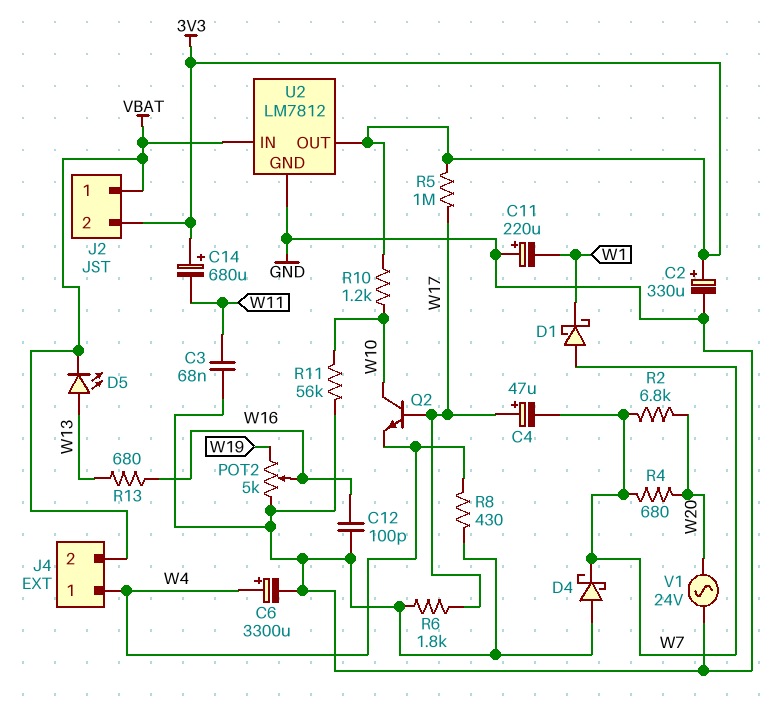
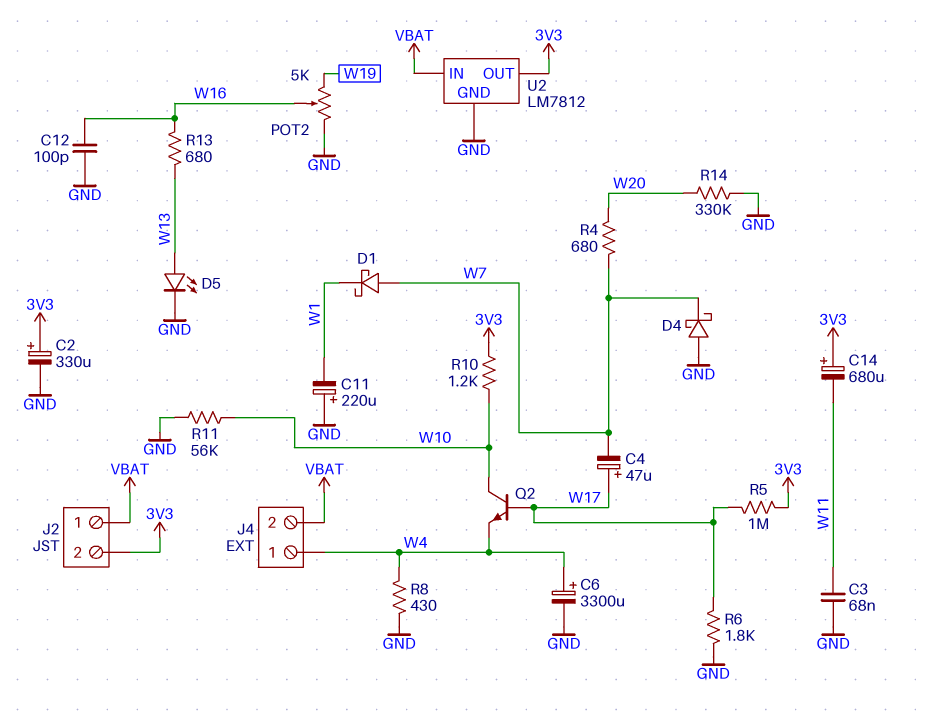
D5: LED (A W13, K VBAT) -> LED (A W13, K GND)
R2: 6.8k (W7, W20) -> none
R14: none -> 330k (GND, W20)
V1: AC 24V (GND, W20) -> none

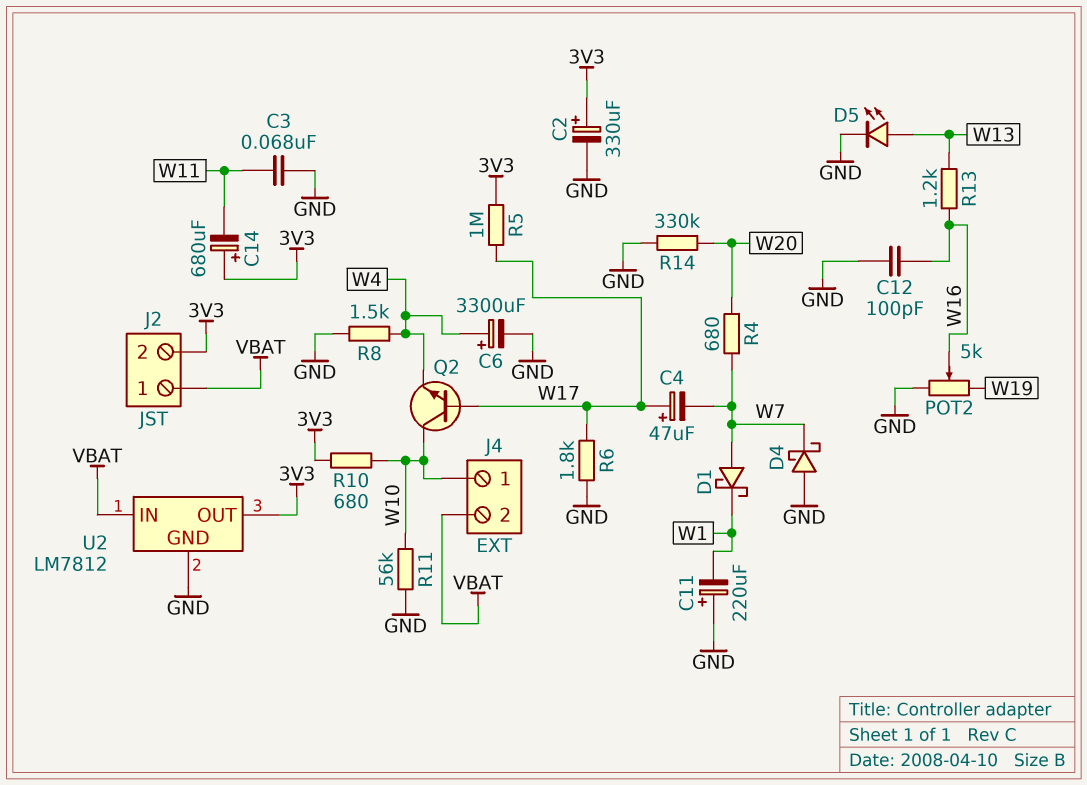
J4 pin 1: W4 -> W10
R8: 430 (GND, W4) -> 1.5k (GND, W4)
R10: 1.2k (3V3, W10) -> 680 (3V3, W10)
R13: 680 (W13, W16) -> 1.2k (W13, W16)

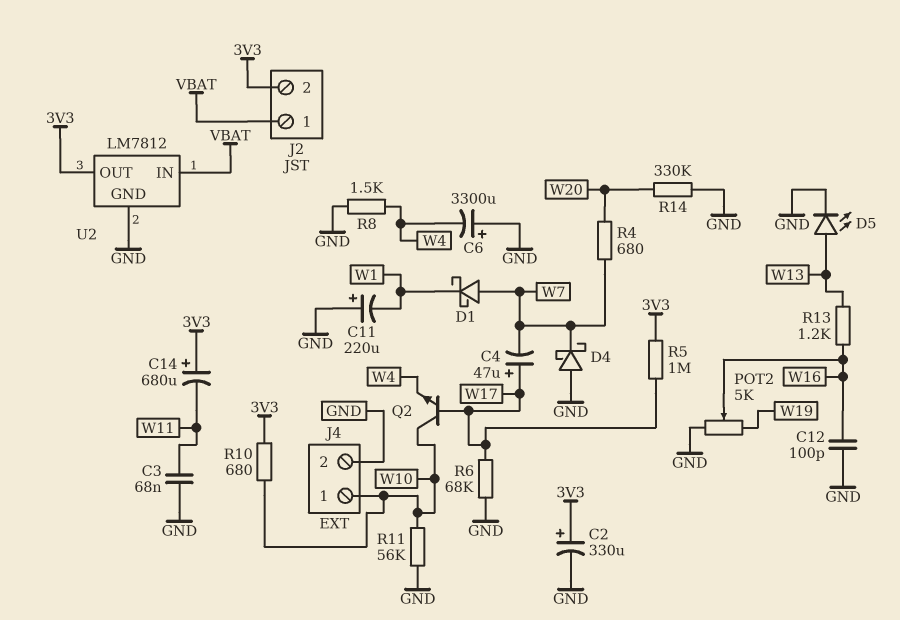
C6: 3300uF (plus W4, minus GND) -> 3300uF (plus GND, minus W4)
J4 pin 2: VBAT -> GND
R6: 1.8k (GND, W17) -> 68k (GND, W17)

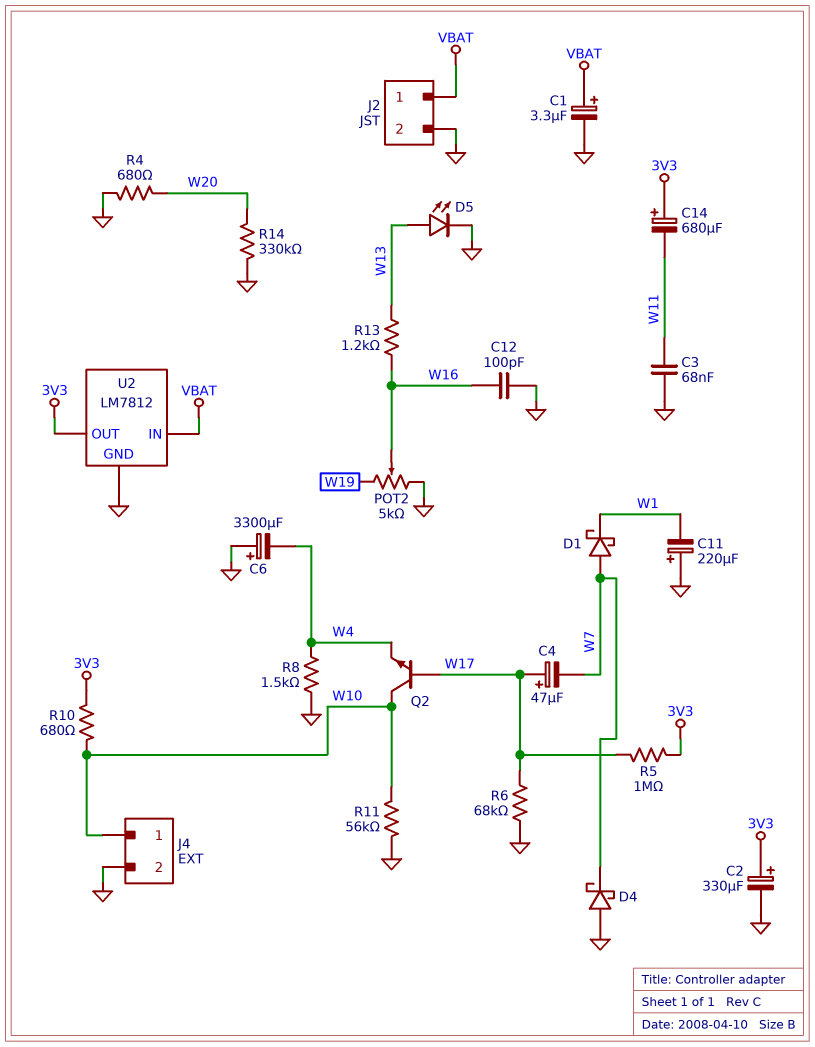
C1: none -> 3.3uF (plus VBAT, minus GND)
J2 pin 2: 3V3 -> GND
R4: 680 (W7, W20) -> 680 (GND, W20)

